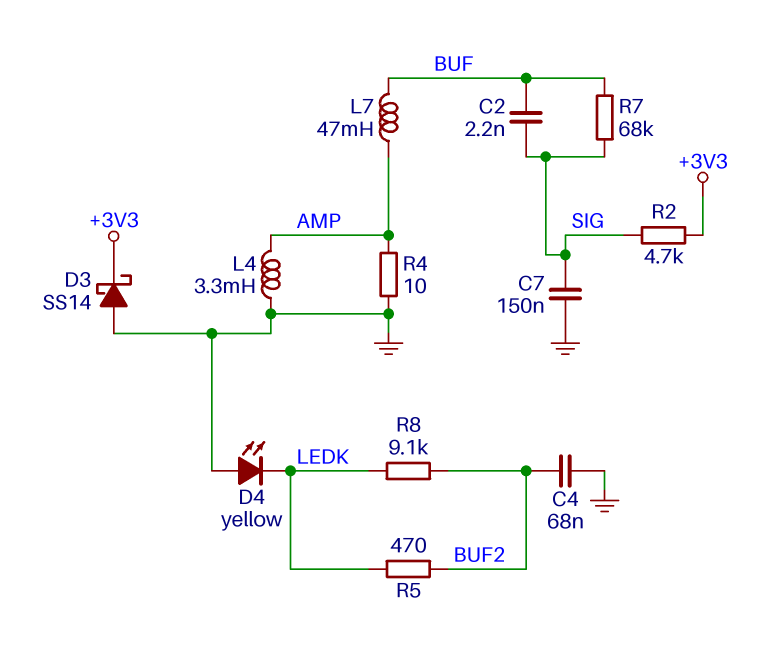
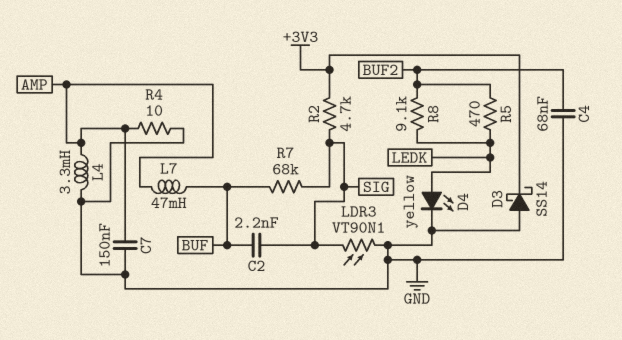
C7: 150nF (GND, SIG) -> 150nF (AMP, GND)
D4: LED yellow (A GND, K LEDK) -> LED yellow (A LEDK, K GND)
LDR3: none -> VT90N1 (GND, SIG)

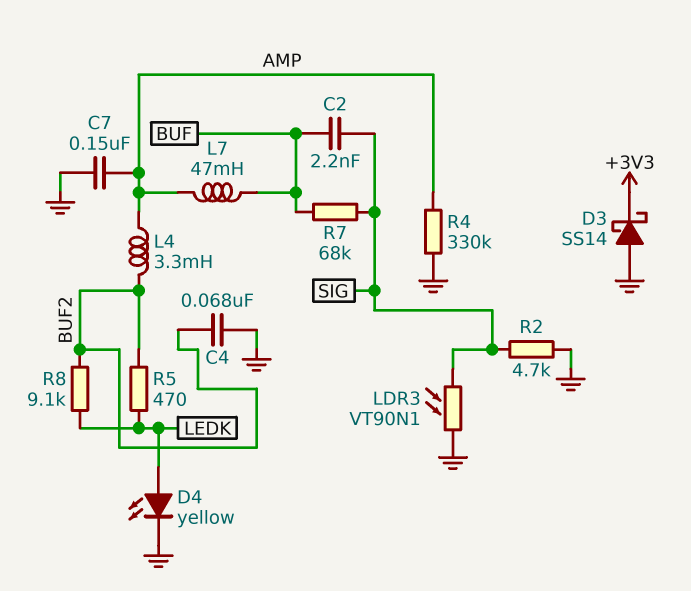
L4: 3.3mH (AMP, GND) -> 3.3mH (AMP, BUF2)
R2: 4.7k (+3V3, SIG) -> 4.7k (GND, SIG)
R4: 10 (AMP, GND) -> 330k (AMP, GND)

